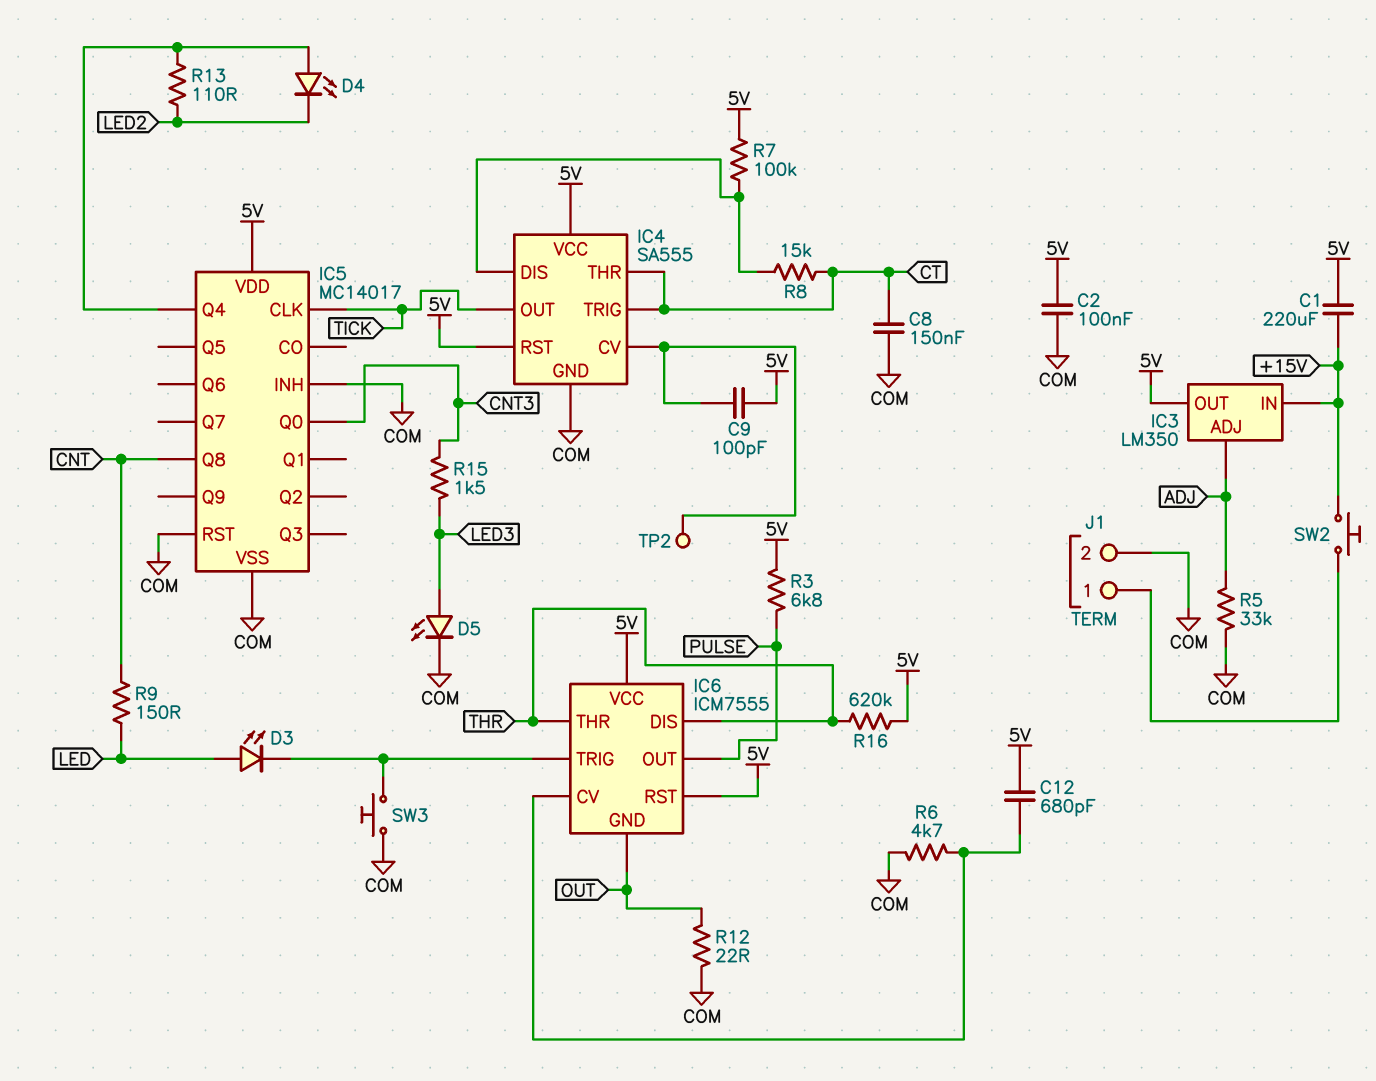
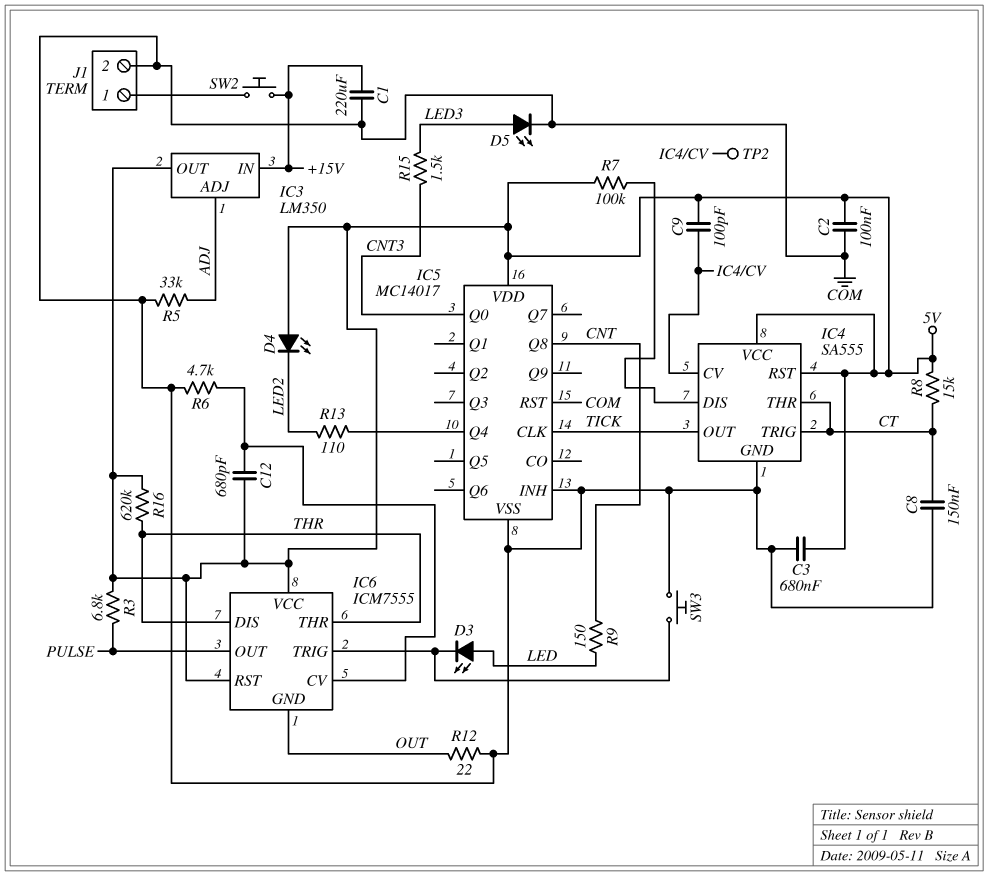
C1: 220uF (+15V, 5V) -> 220uF (+15V, COM)
C3: none -> 680nF (5V, COM)
D4: LED (A IC5/Q4, K LED2) -> LED (A 5V, K LED2)
R8: 15k (CT, IC4/DIS) -> 15k (5V, CT)

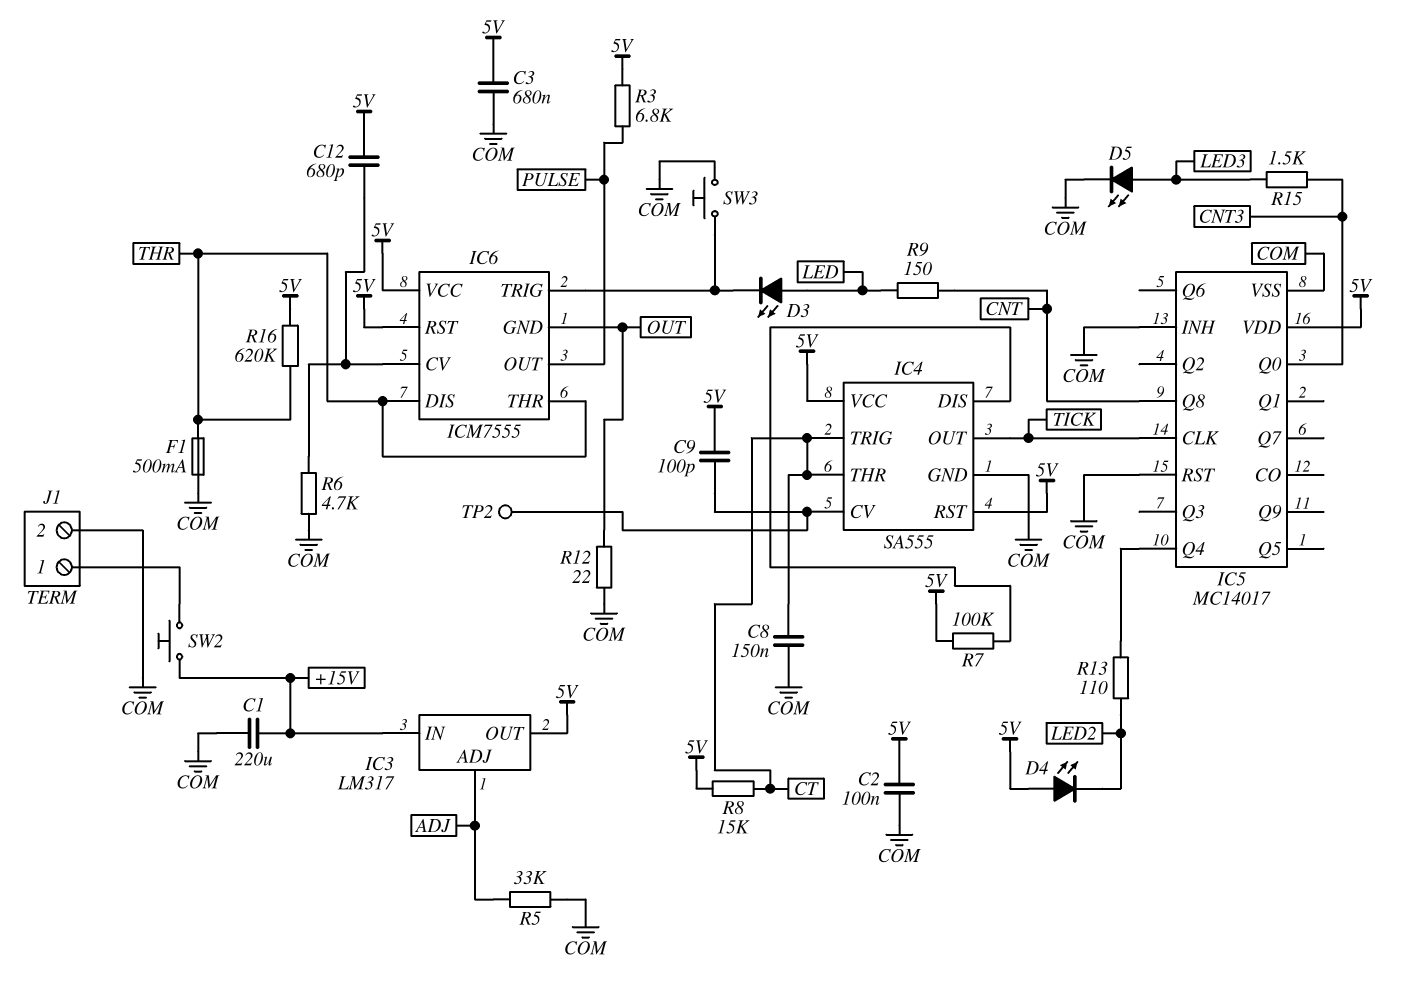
F1: none -> 500mA (COM, THR)
IC3: LM350 -> LM317

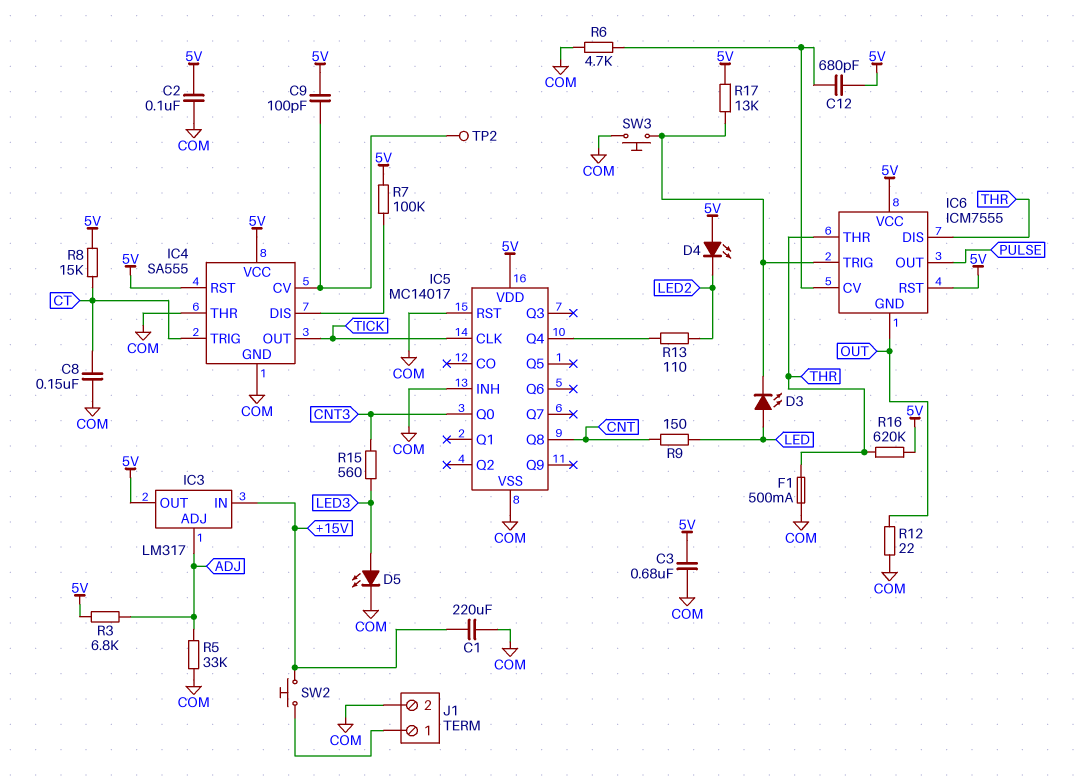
IC4 pin THR: CT -> COM
R3: 6.8k (5V, PULSE) -> 6.8k (5V, ADJ)
R15: 1.5k (CNT3, LED3) -> 560 (CNT3, LED3)
R17: none -> 13k (5V, IC6/TRIG)

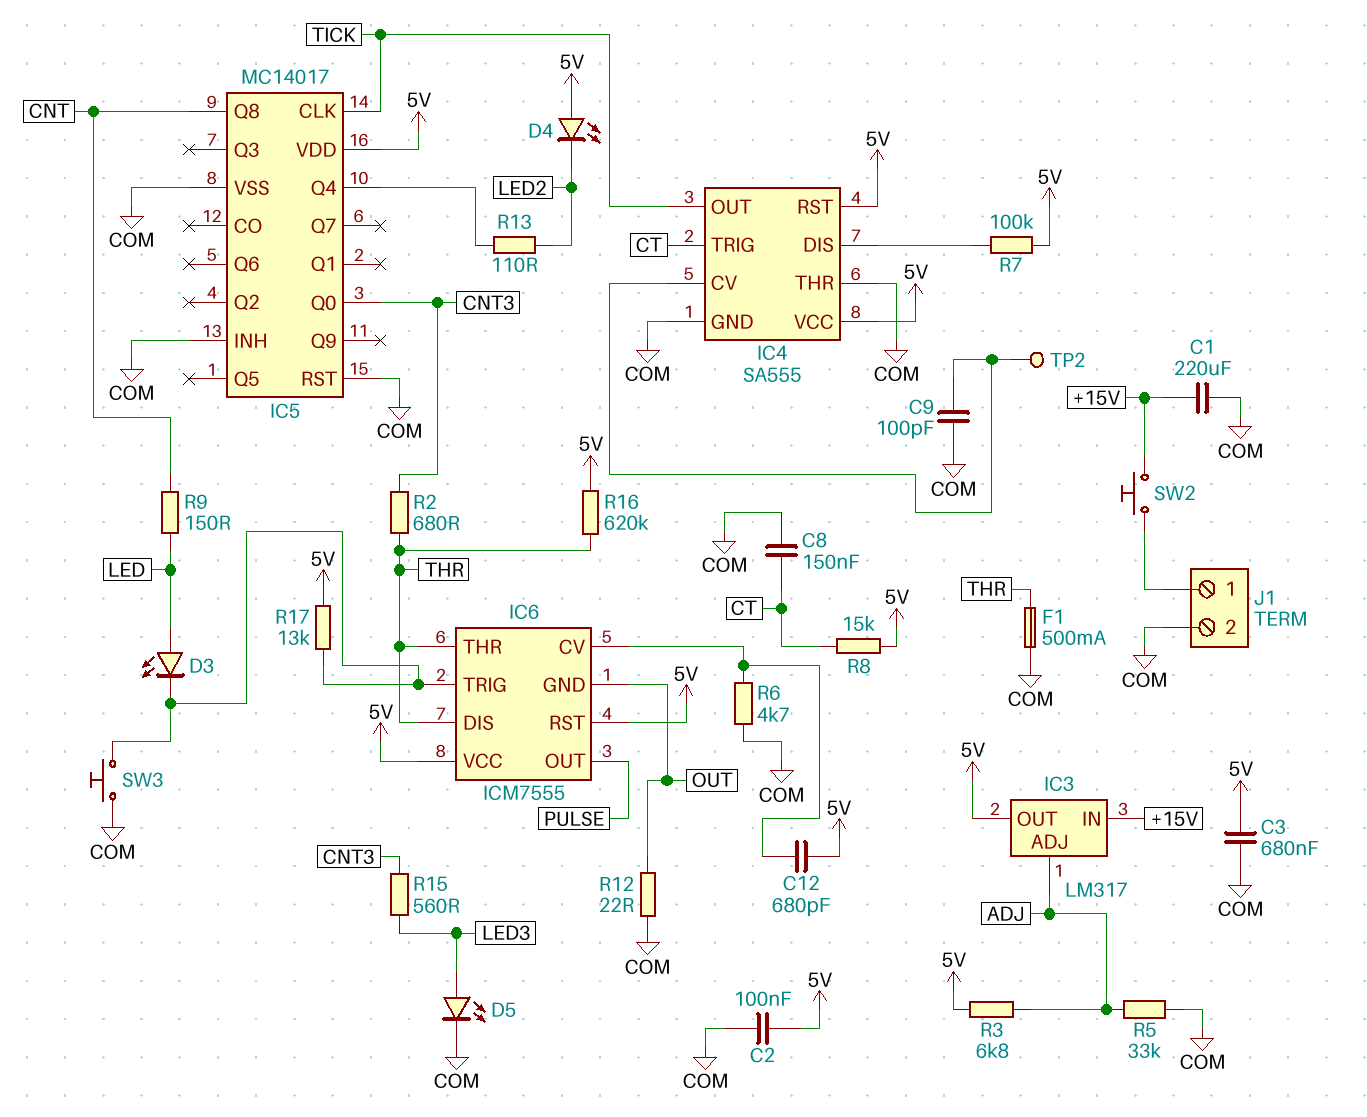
C9: 100pF (5V, IC4/CV) -> 100pF (COM, IC4/CV)
R2: none -> 680 (CNT3, THR)

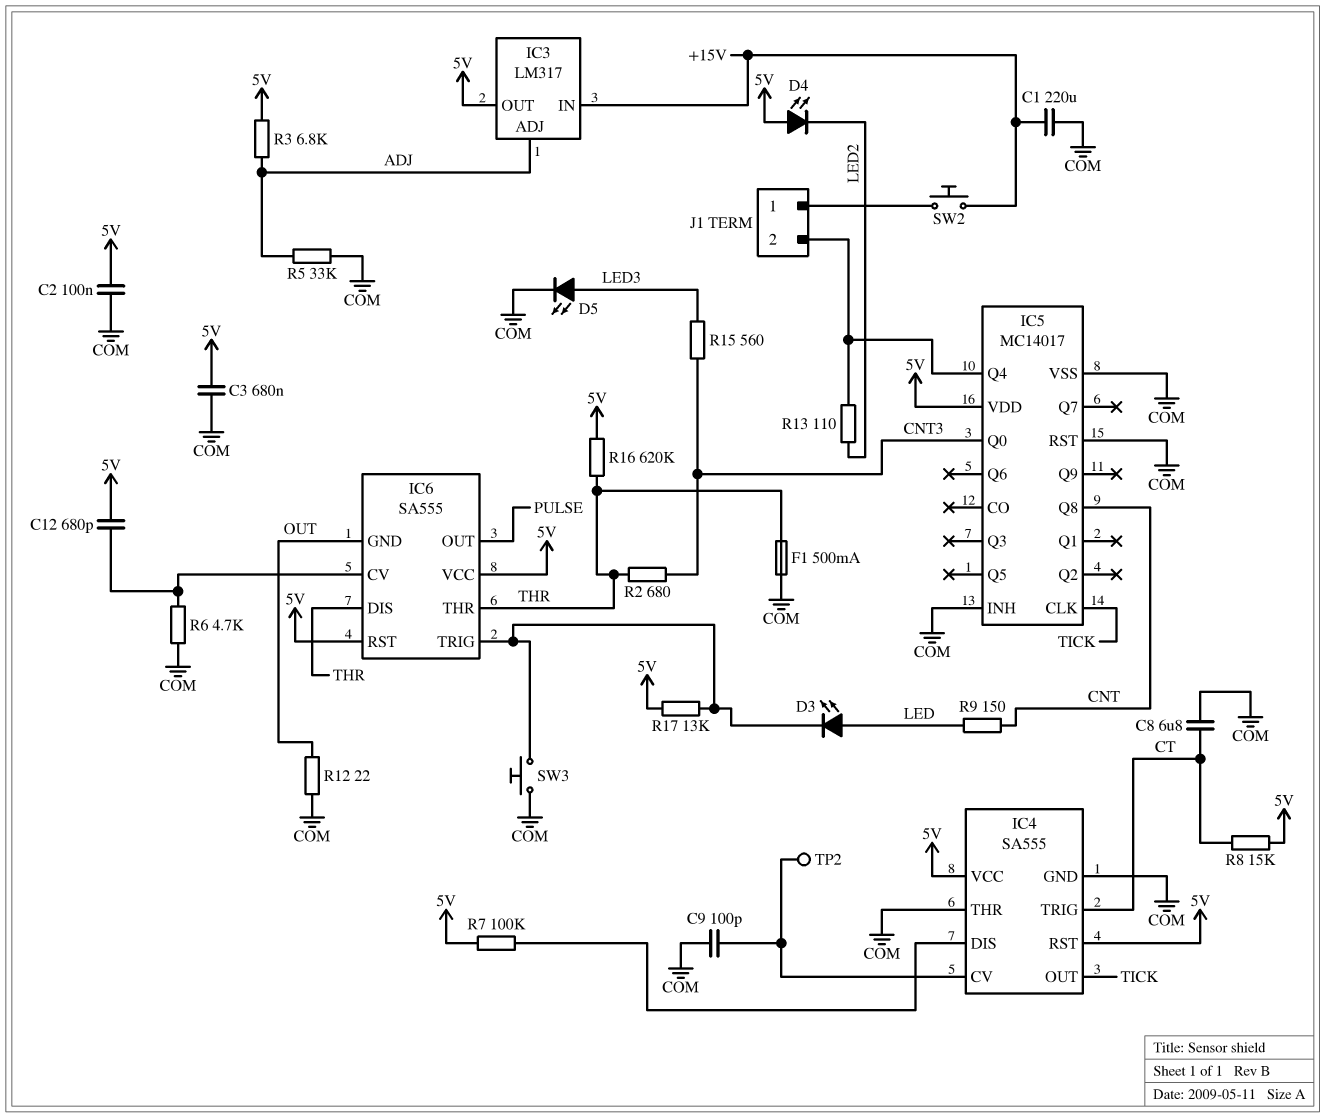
C8: 150nF (COM, CT) -> 6.8uF (COM, CT)
IC6: ICM7555 -> SA555
J1 pin 2: COM -> IC5/Q4

